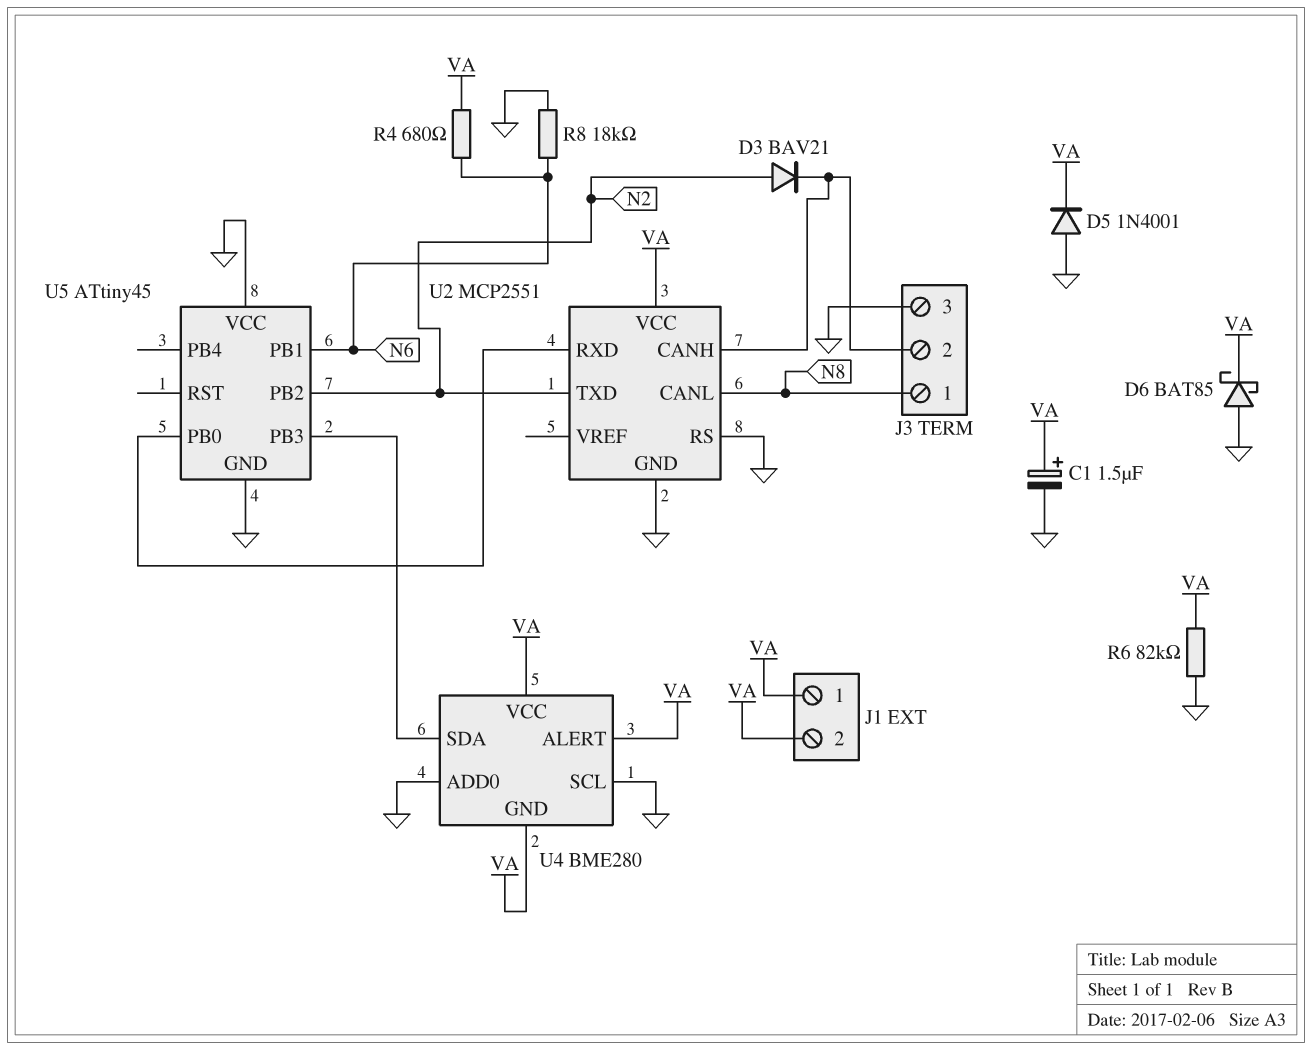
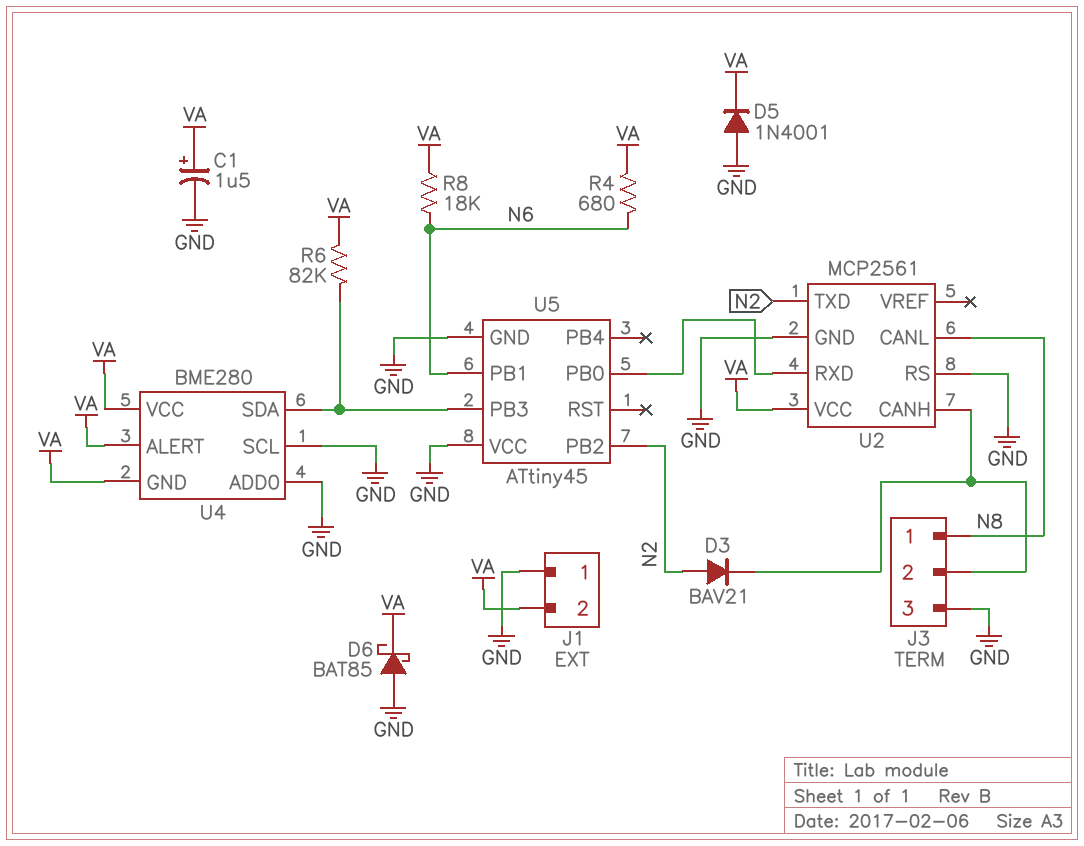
J1 pin 1: VA -> GND
R6: 82k (GND, VA) -> 82k (U4/SDA, VA)
R8: 18k (GND, N6) -> 18k (N6, VA)
U2: MCP2551 -> MCP2561

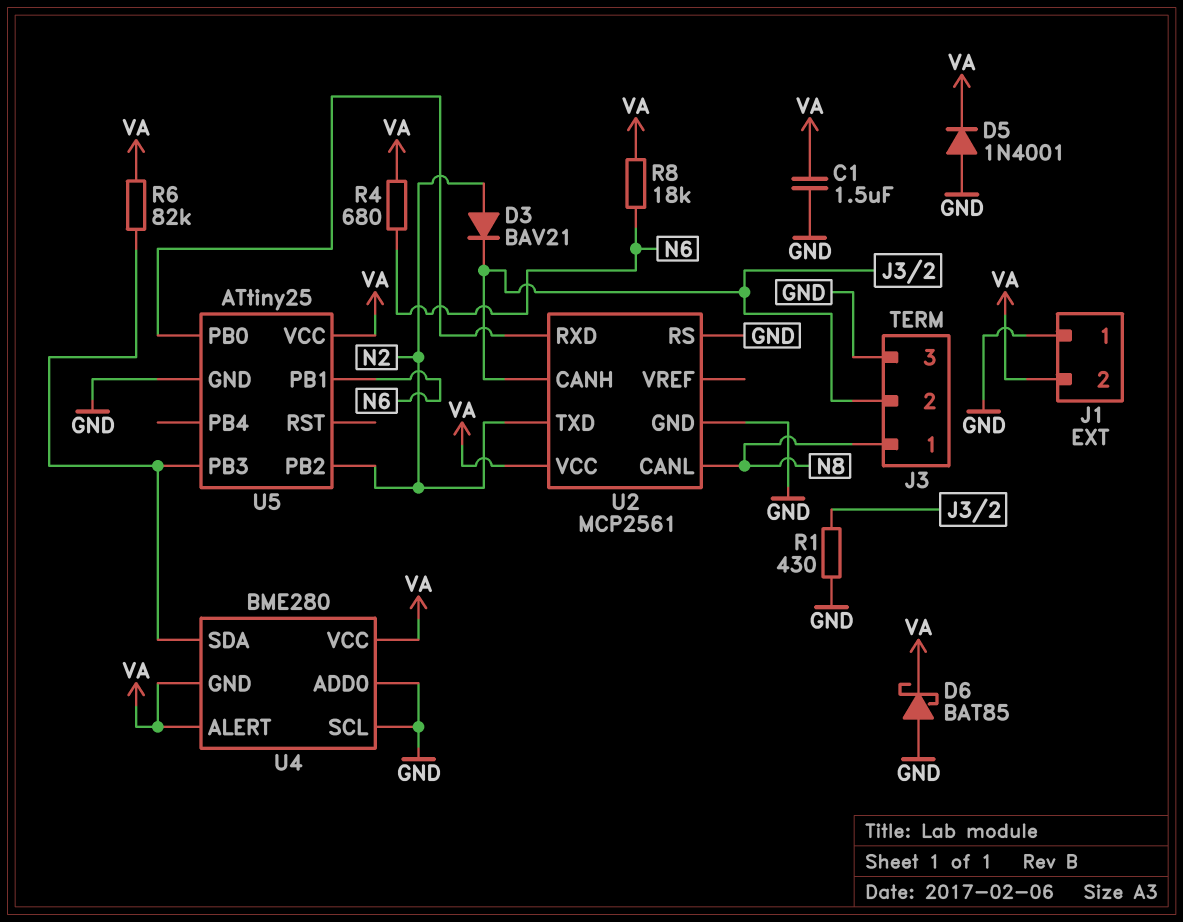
C1: 1.5uF (plus VA, minus GND) -> 1.5uF (GND, VA)
R1: none -> 430 (GND, J3/2)
U5: ATtiny45 -> ATtiny25
U5 pin VCC: GND -> VA

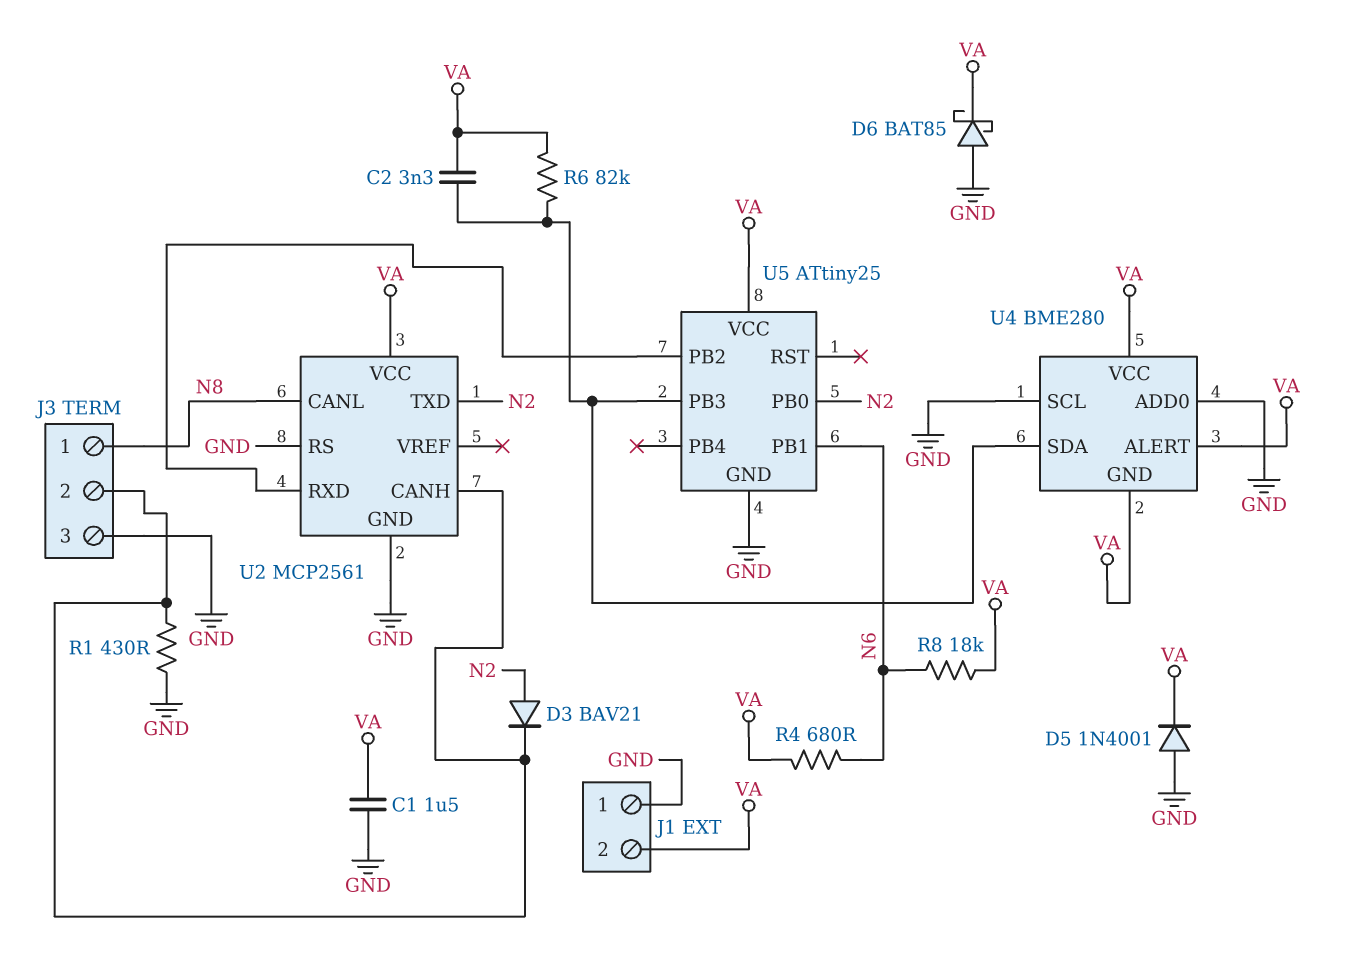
C2: none -> 3.3nF (U4/SDA, VA)
U5 pin PB0: U2/RXD -> N2
U5 pin PB2: N2 -> U2/RXD

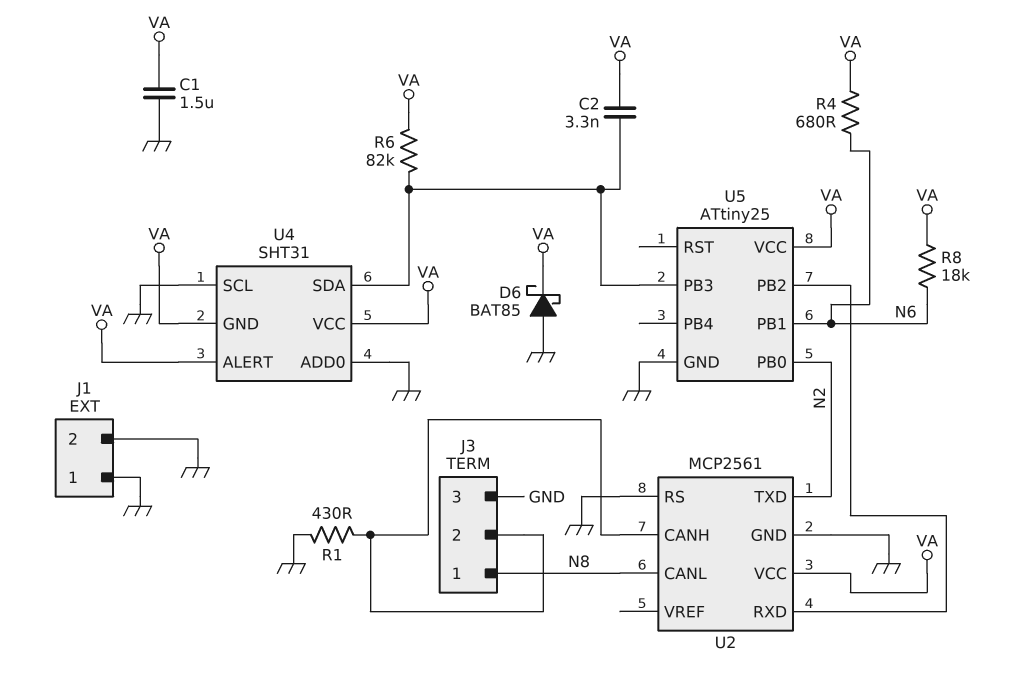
D3: diode BAV21 (A N2, K J3/2) -> none
D5: diode 1N4001 (A GND, K VA) -> none
J1 pin 2: VA -> GND
U4: BME280 -> SHT31

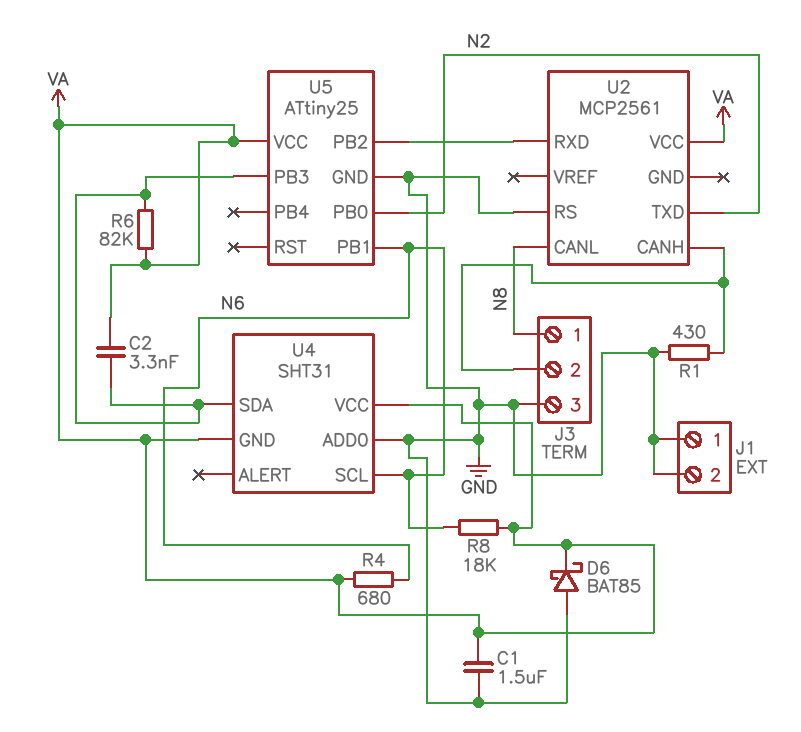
U2 pin GND: GND -> none
U4 pin ALERT: VA -> none
U4 pin SCL: GND -> N6

